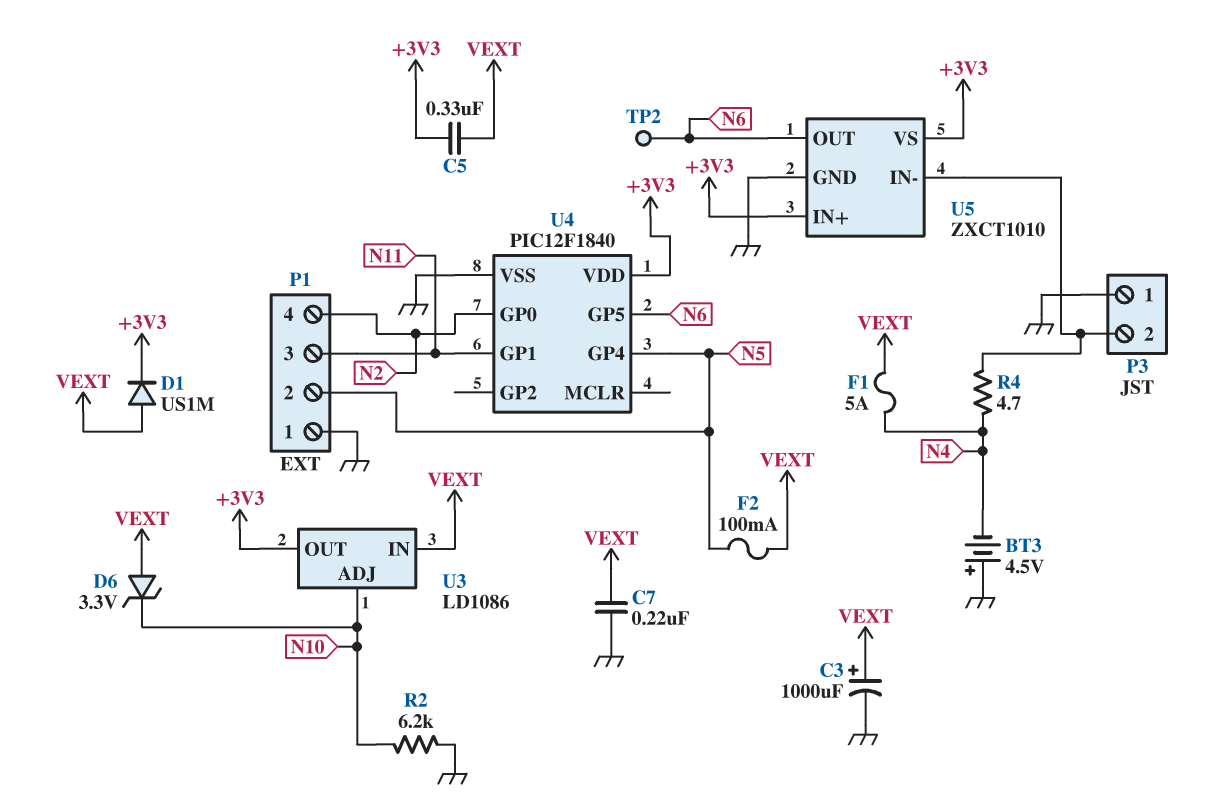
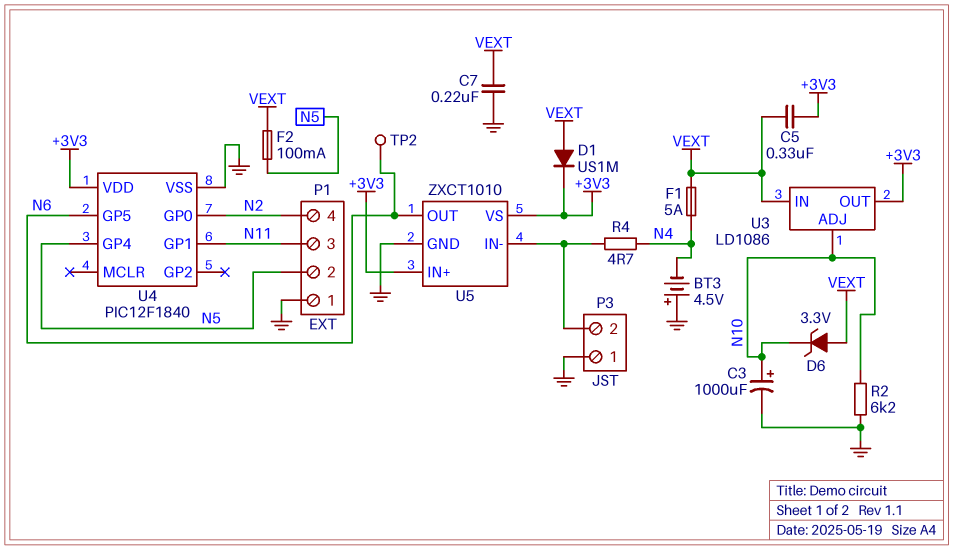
C3: 1000uF (plus VEXT, minus GND) -> 1000uF (plus N10, minus GND)

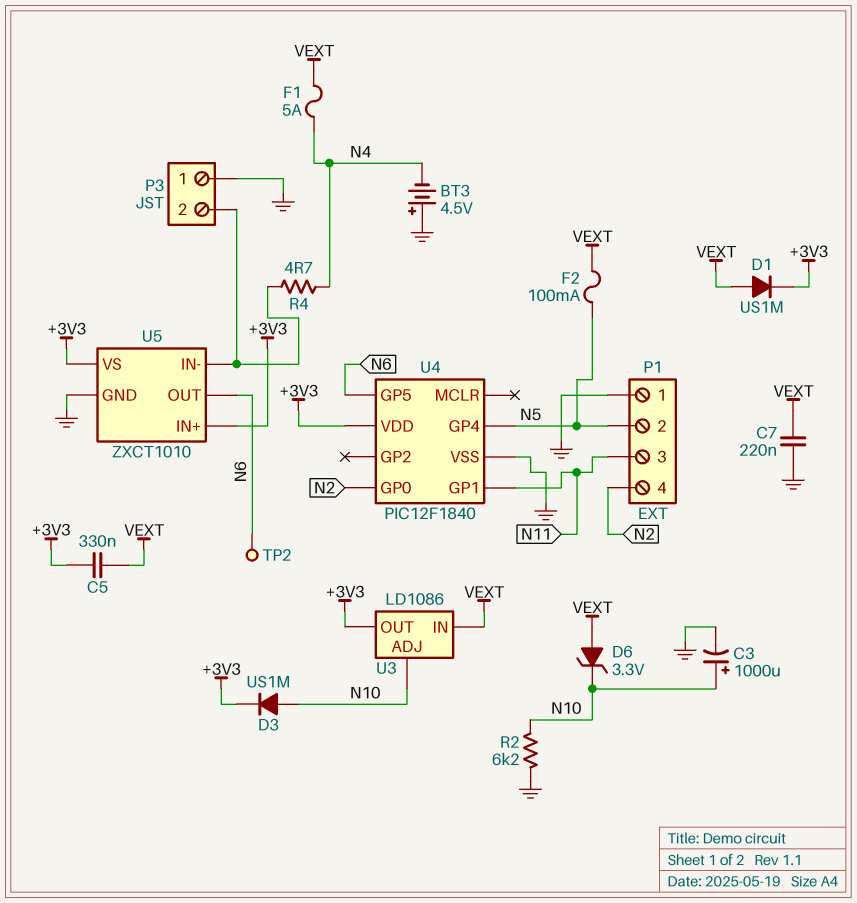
D3: none -> diode US1M (A N10, K +3V3)

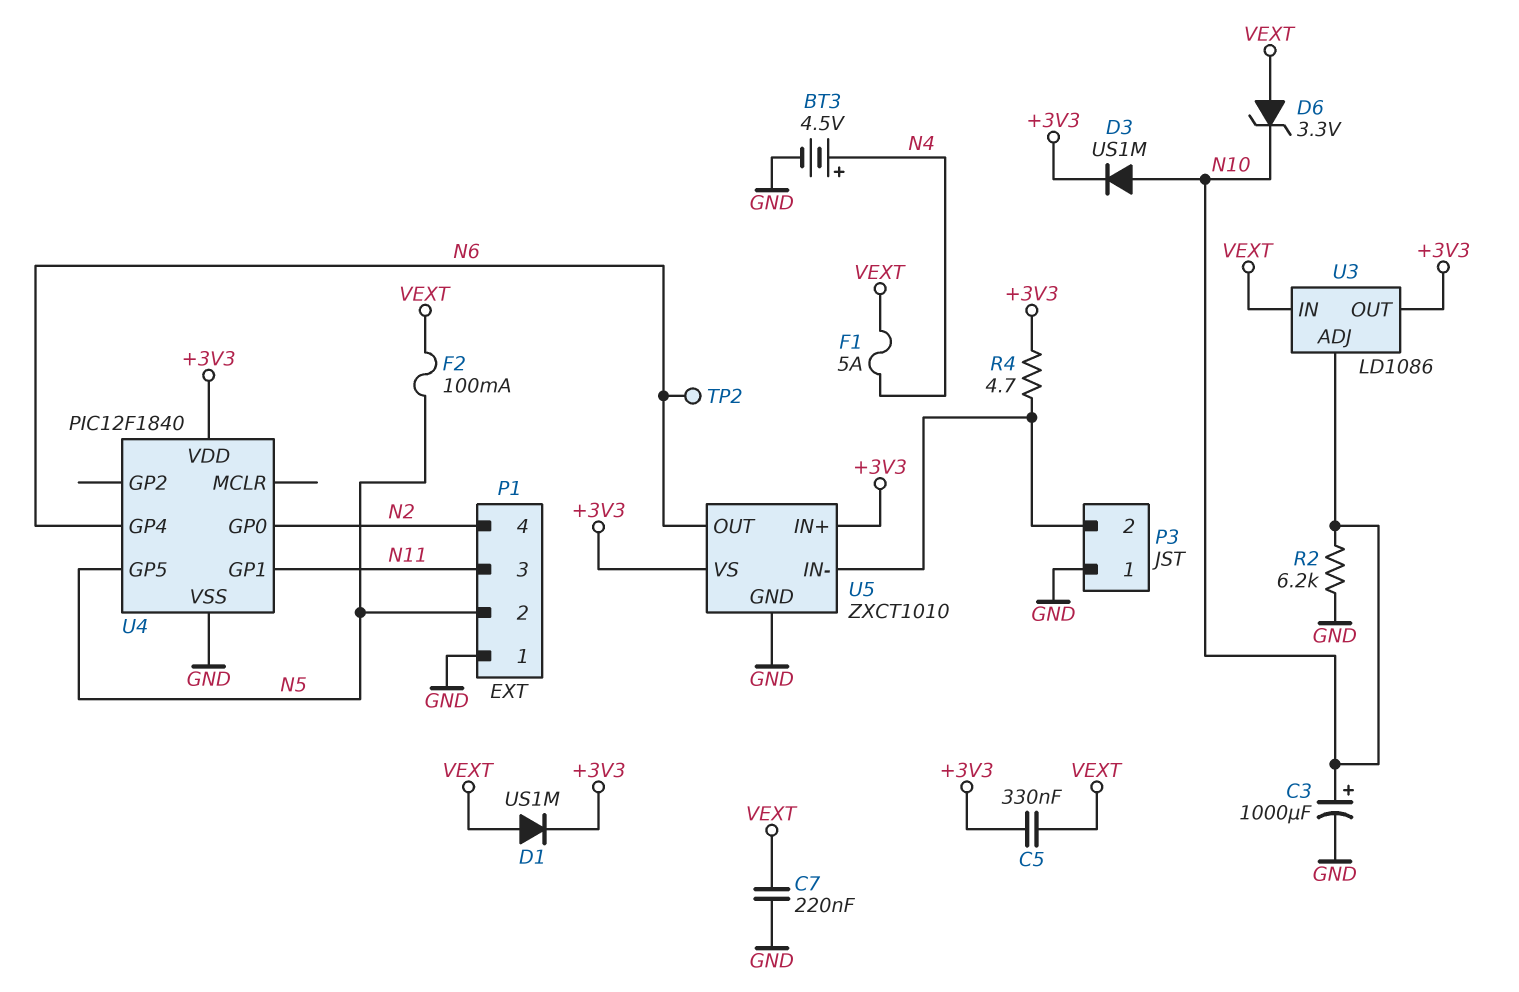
BT3: 4.5V (plus GND, minus N4) -> 4.5V (plus N4, minus GND)
R4: 4.7 (N4, P3/2) -> 4.7 (+3V3, P3/2)
U4 pin GP4: N5 -> N6
U4 pin GP5: N6 -> N5

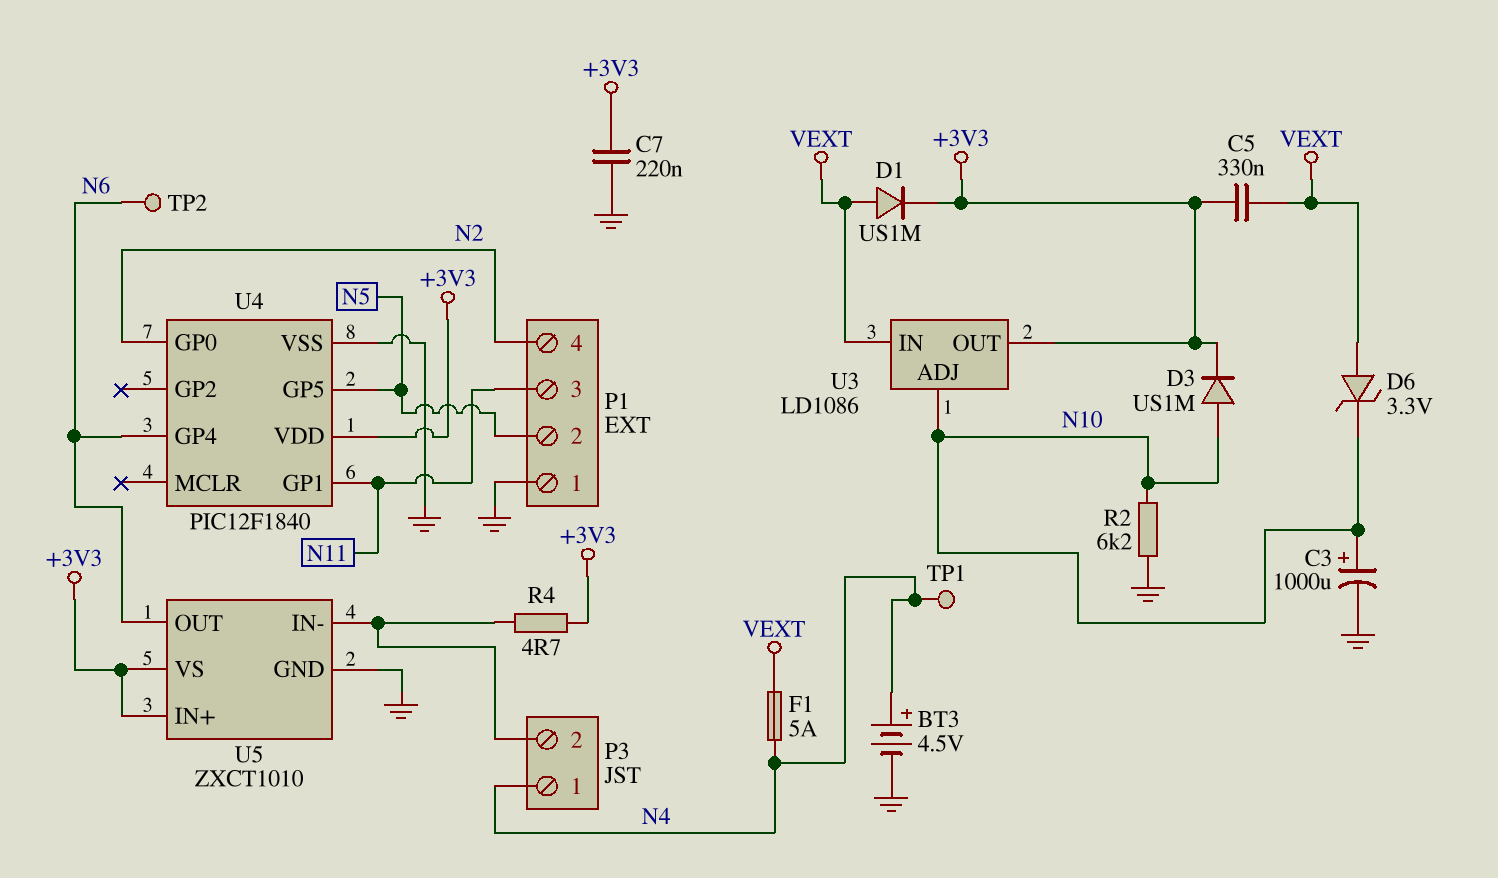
C7: 220nF (GND, VEXT) -> 220nF (+3V3, GND)
F2: 100mA (N5, VEXT) -> none
P3 pin 1: GND -> N4
TP1: none -> test point (N4)

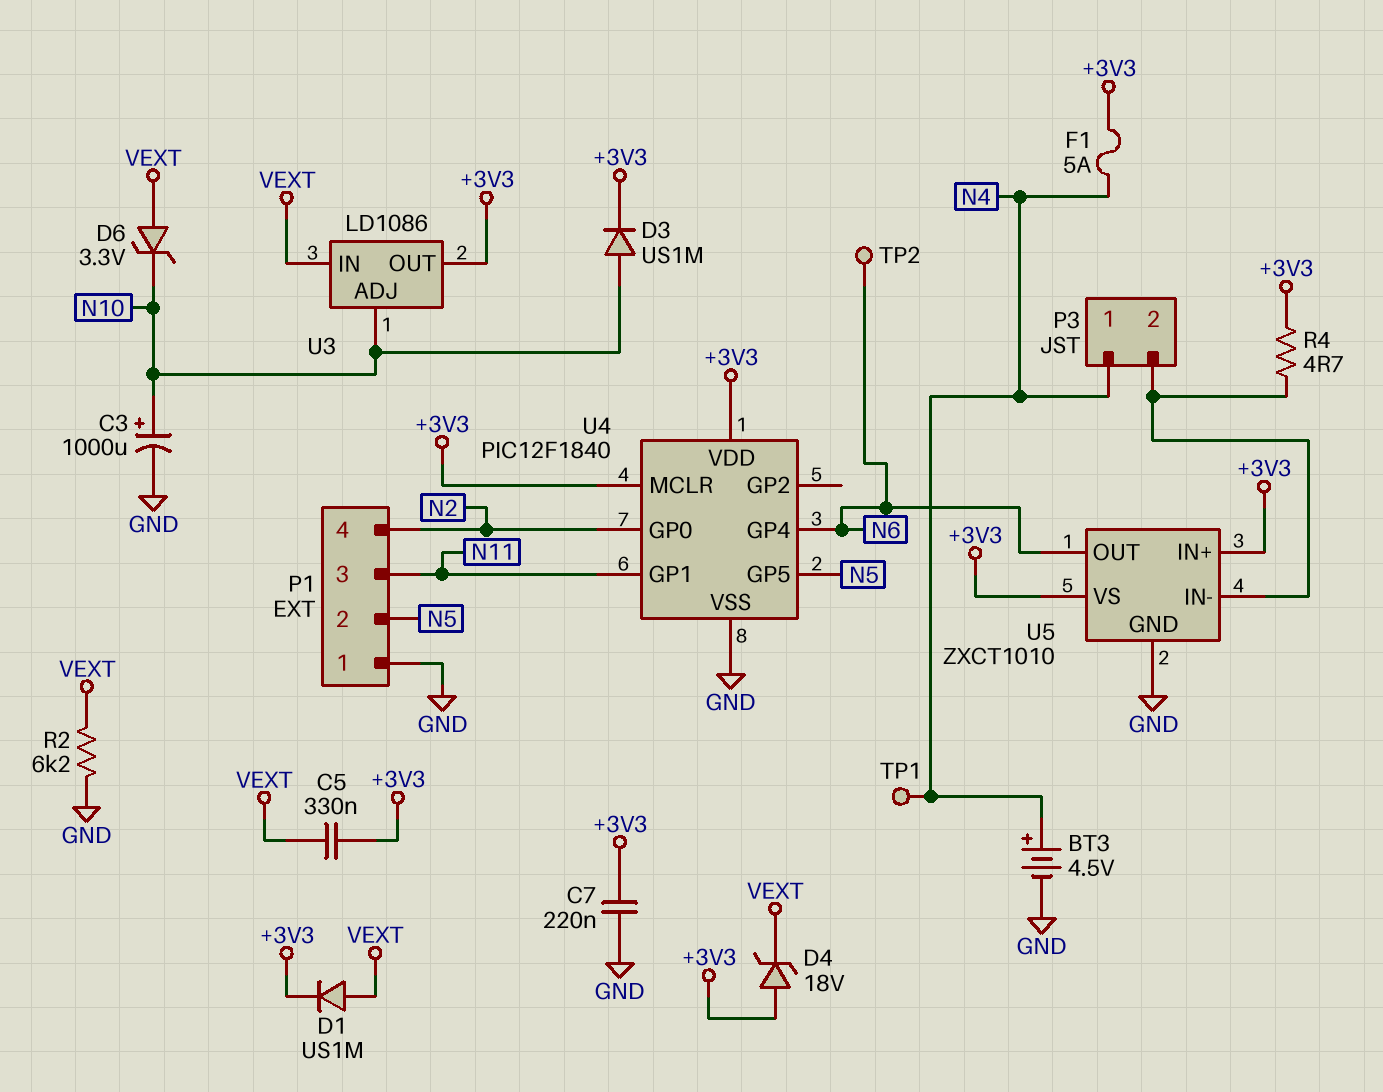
D4: none -> zener 18V (A +3V3, K VEXT)
F1: 5A (N4, VEXT) -> 5A (+3V3, N4)
R2: 6.2k (GND, N10) -> 6.2k (GND, VEXT)
U4 pin MCLR: none -> +3V3

